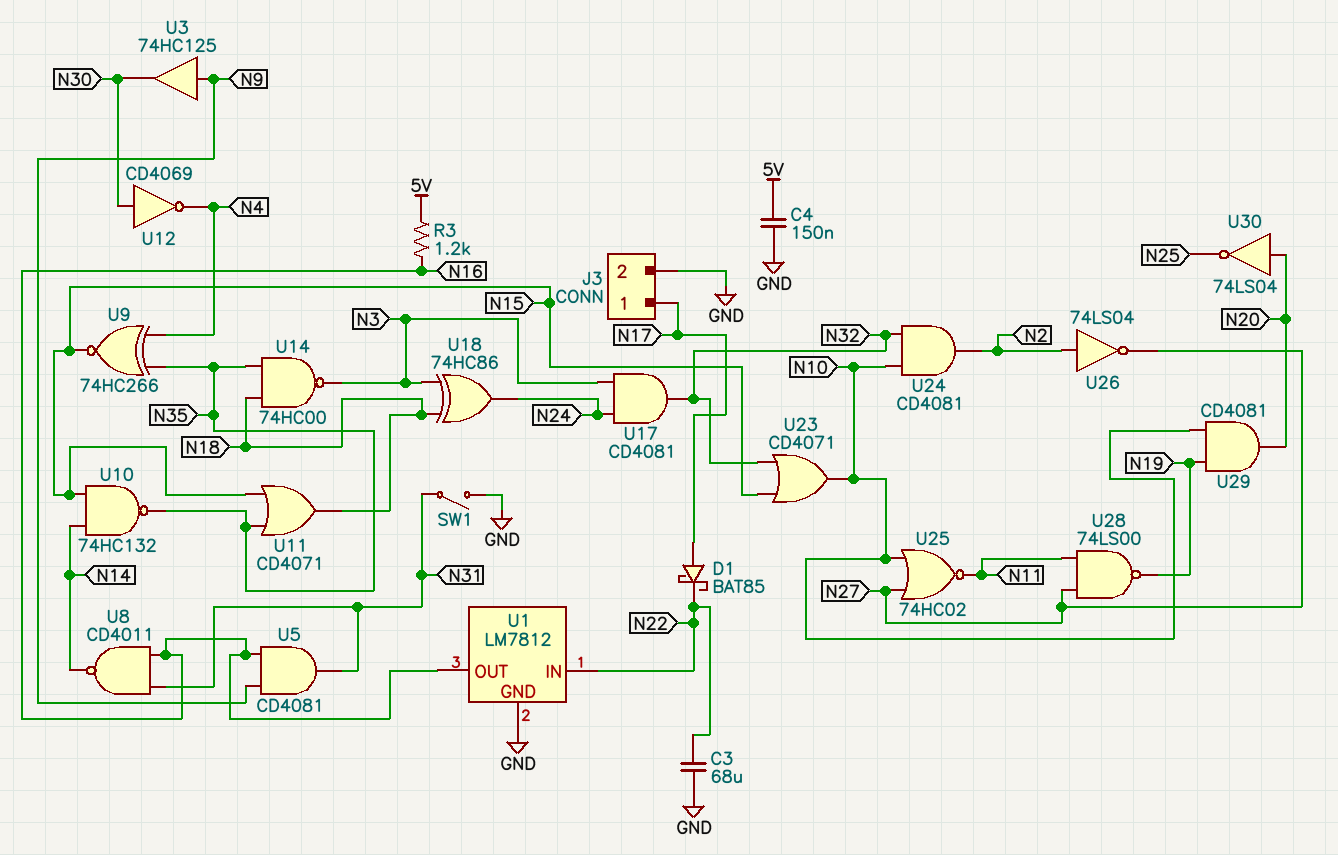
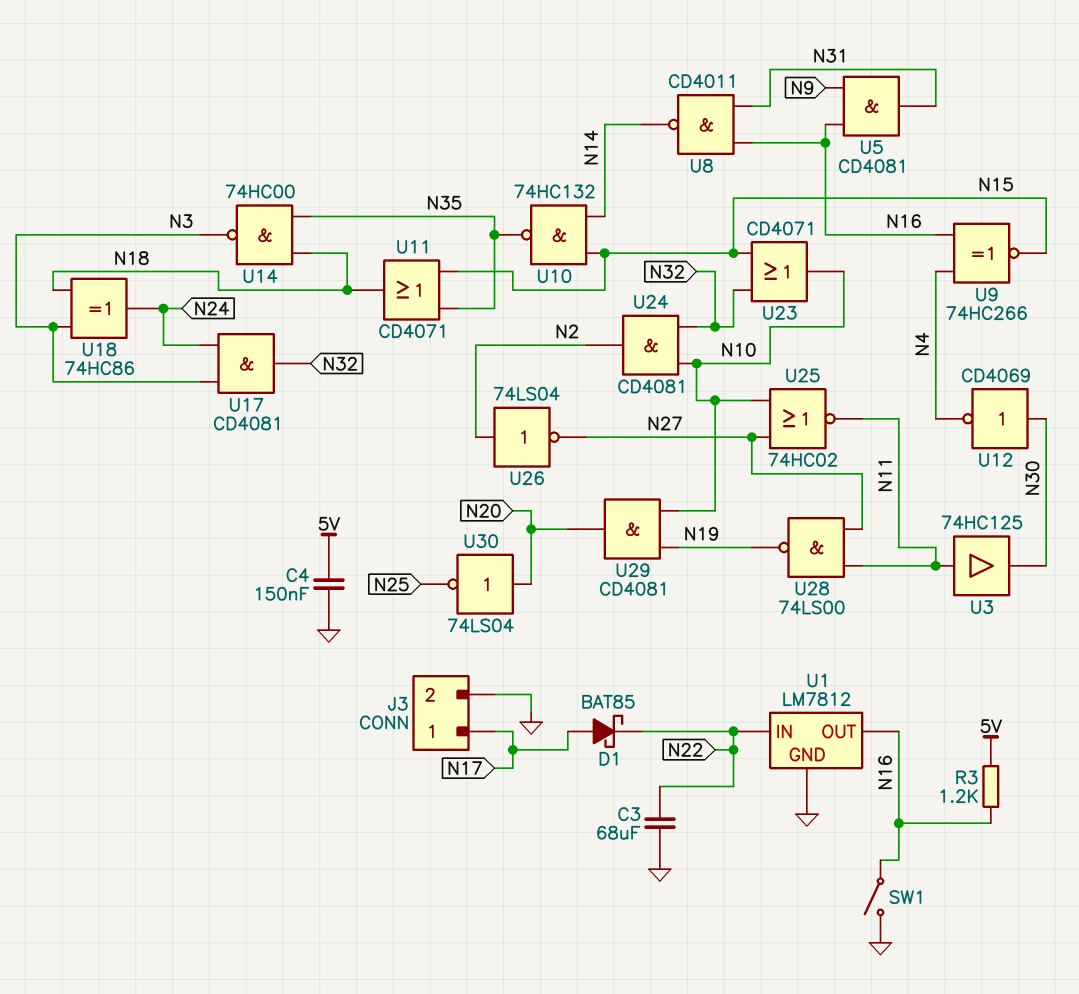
SW1: switch (GND, N31) -> switch (GND, N16)
U3: buffer 74HC125 (in N9, out N30) -> buffer 74HC125 (in N11, out N30)
U9: XNOR 74HC266 (in N4, in N35, out N15) -> XNOR 74HC266 (in N4, in N16, out N15)

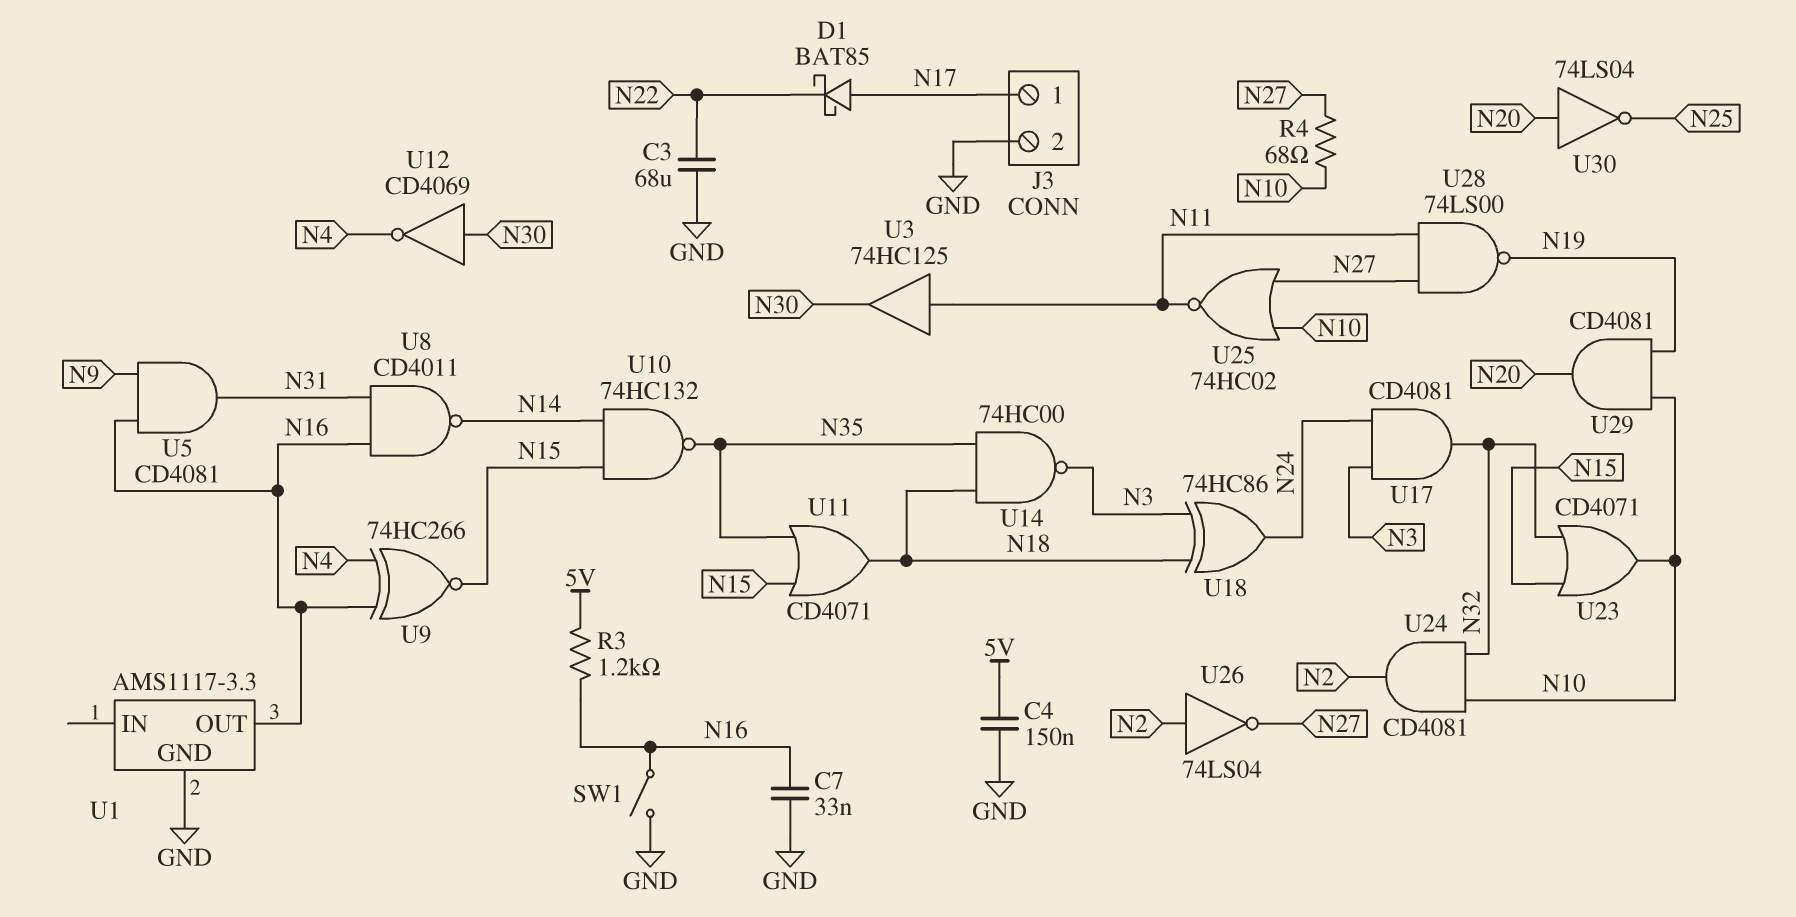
C7: none -> 33nF (GND, N16)
R4: none -> 68 (N10, N27)
U1: LM7812 -> AMS1117-3.3
U1 pin IN: N22 -> none

